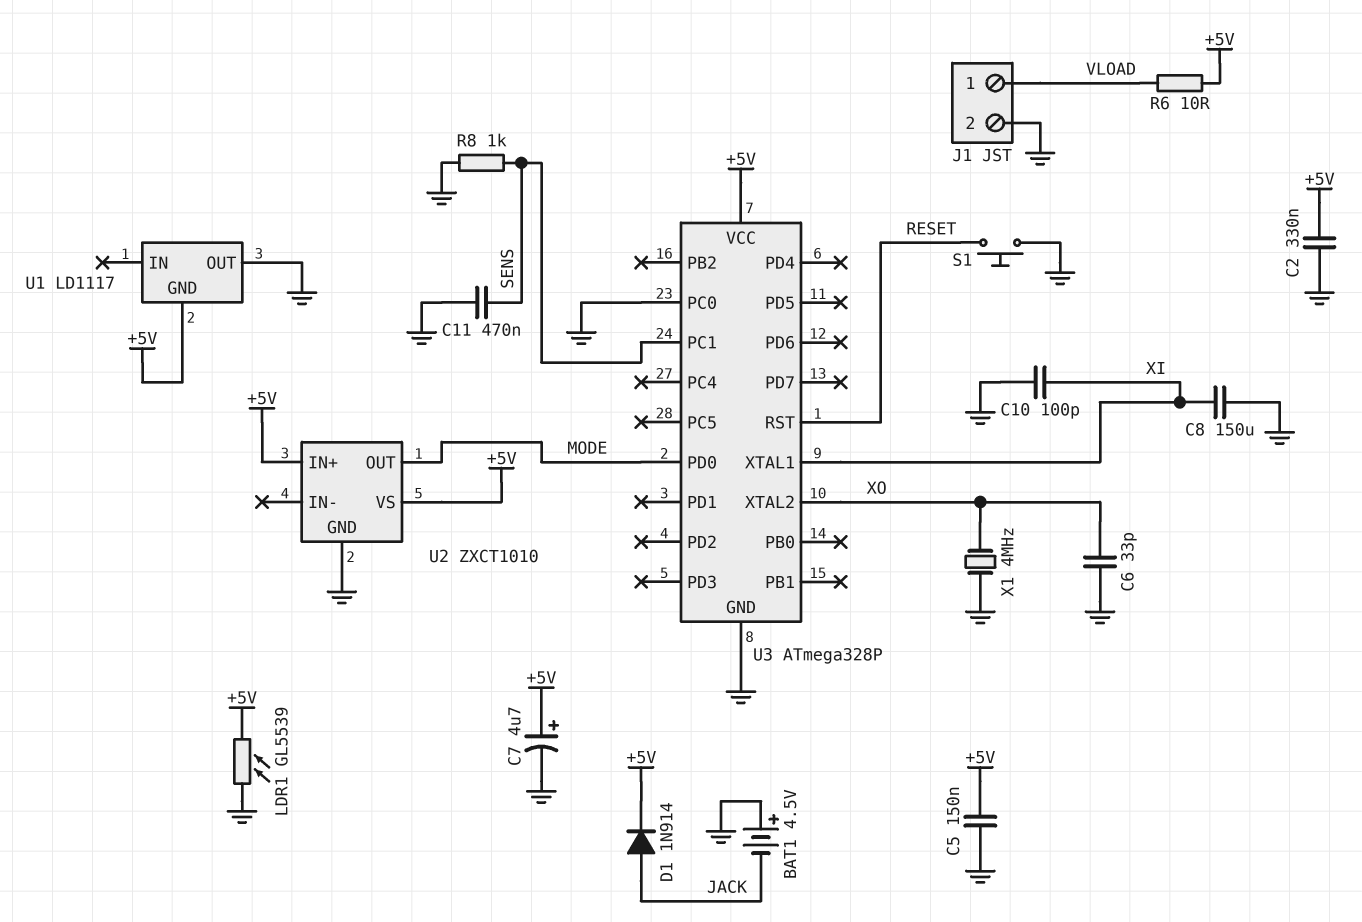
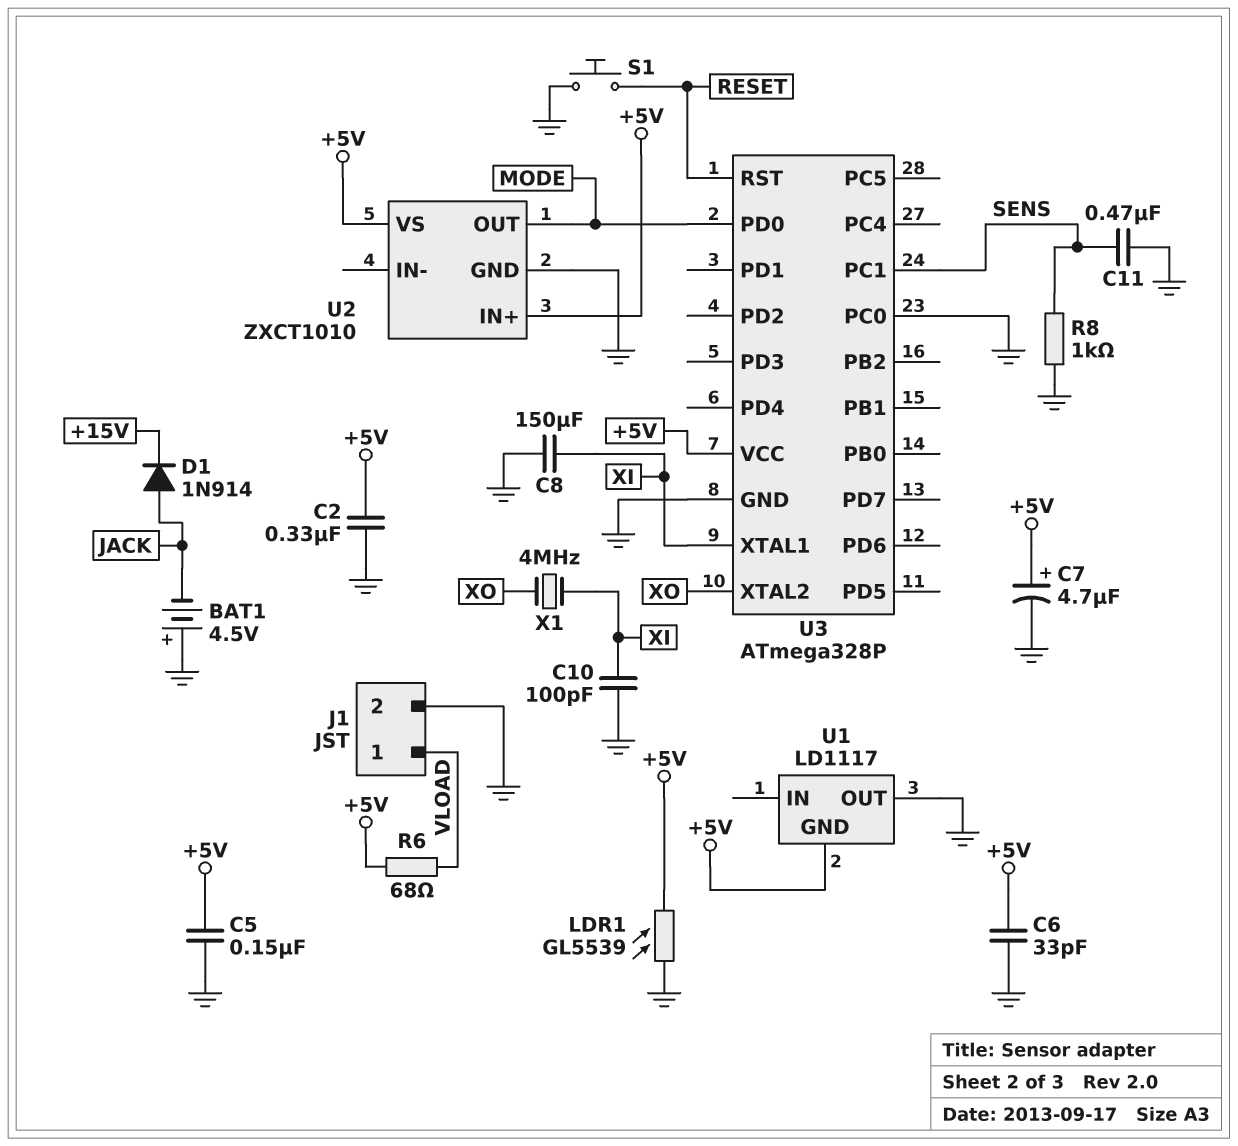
C6: 33pF (GND, XO) -> 33pF (+5V, GND)
D1: diode 1N914 (A JACK, K +5V) -> diode 1N914 (A JACK, K +15V)
R6: 10 (+5V, VLOAD) -> 68 (+5V, VLOAD)
X1: 4MHz (GND, XO) -> 4MHz (XI, XO)

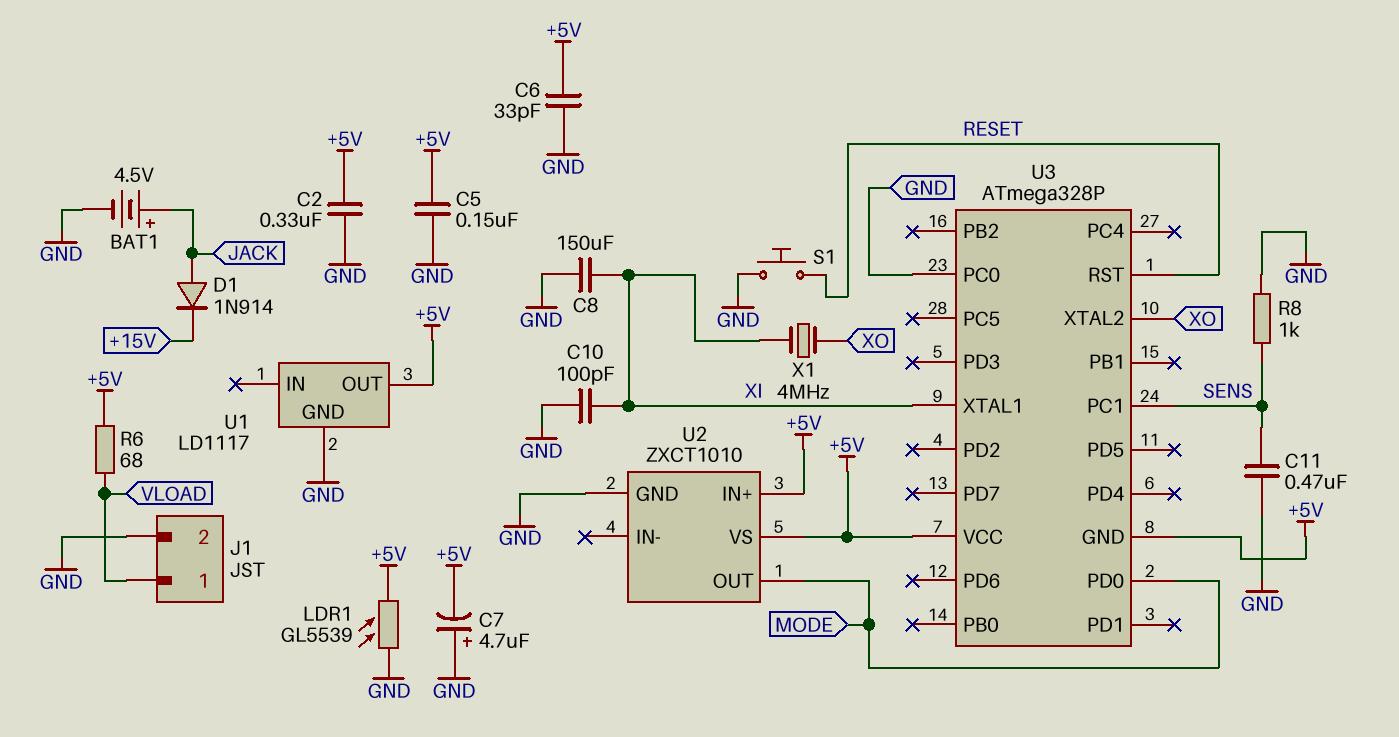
BAT1: 4.5V (plus GND, minus JACK) -> 4.5V (plus JACK, minus GND)
C7: 4.7uF (plus +5V, minus GND) -> 4.7uF (plus GND, minus +5V)
U1 pin GND: +5V -> GND
U1 pin OUT: GND -> +5V
U3 pin GND: GND -> +5V

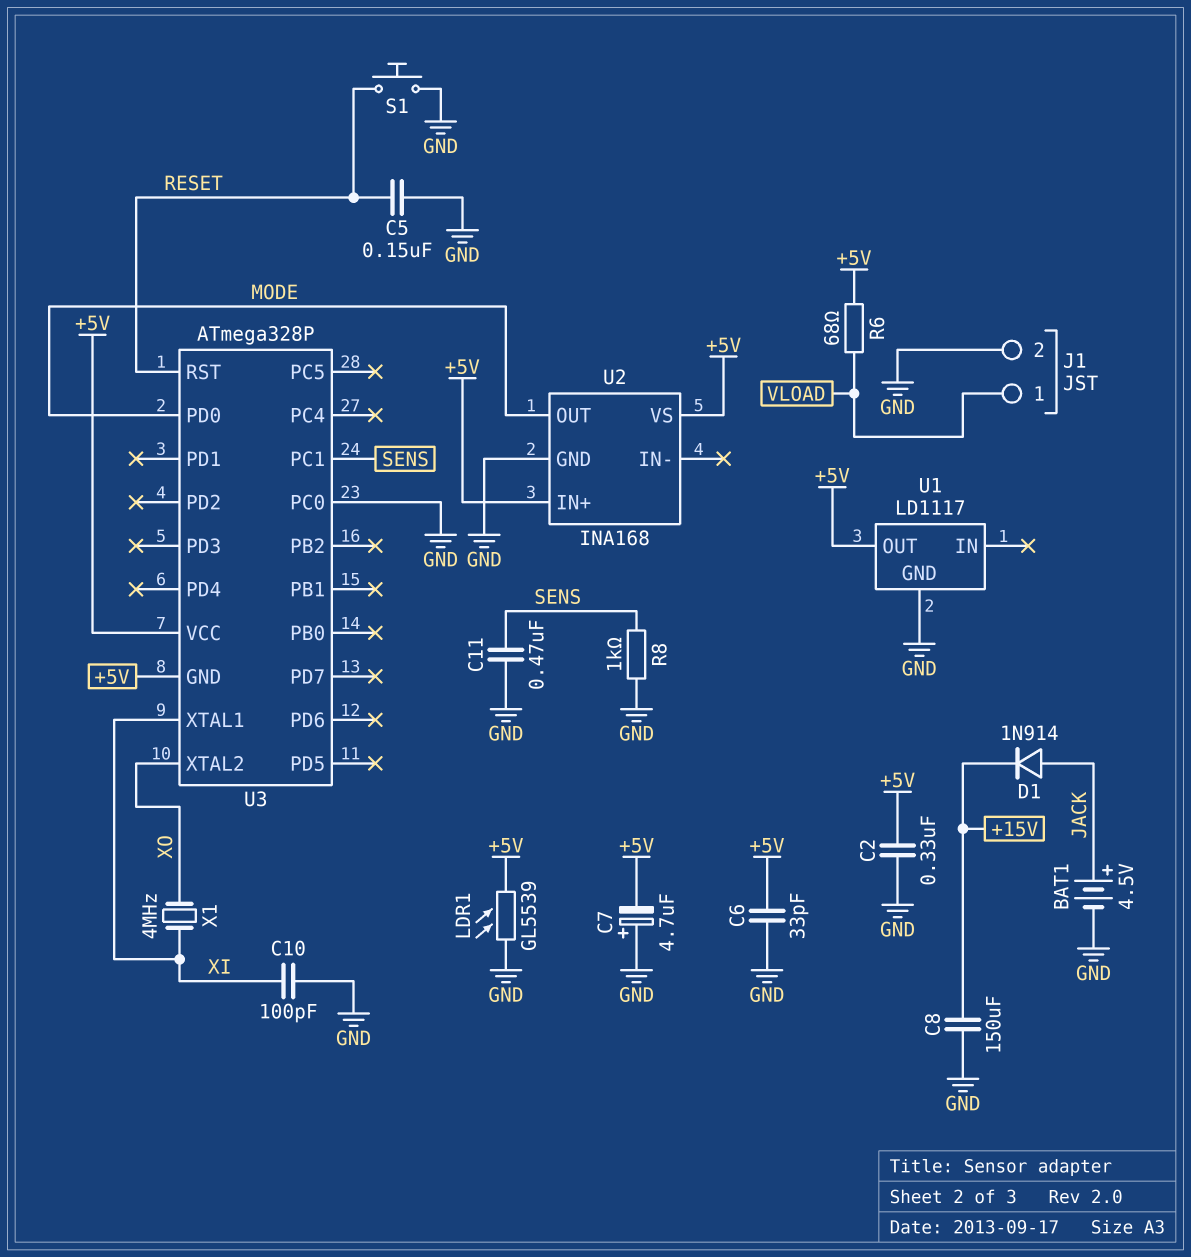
C5: 150nF (+5V, GND) -> 150nF (GND, RESET)
C8: 150uF (GND, XI) -> 150uF (+15V, GND)
U2: ZXCT1010 -> INA168

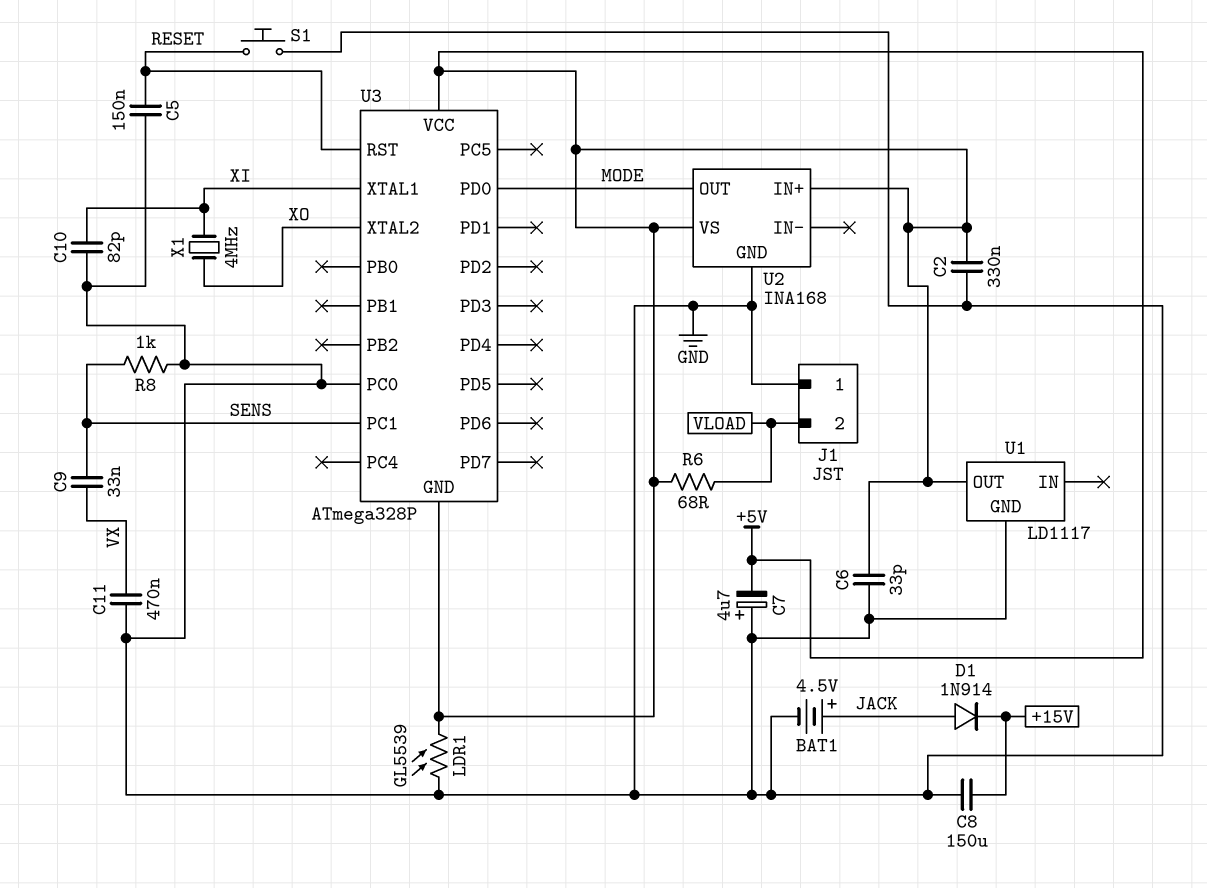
C9: none -> 33nF (SENS, VX)
C10: 100pF (GND, XI) -> 82pF (GND, XI)
C11: 470nF (GND, SENS) -> 470nF (GND, VX)
J1 pin 1: VLOAD -> GND
J1 pin 2: GND -> VLOAD

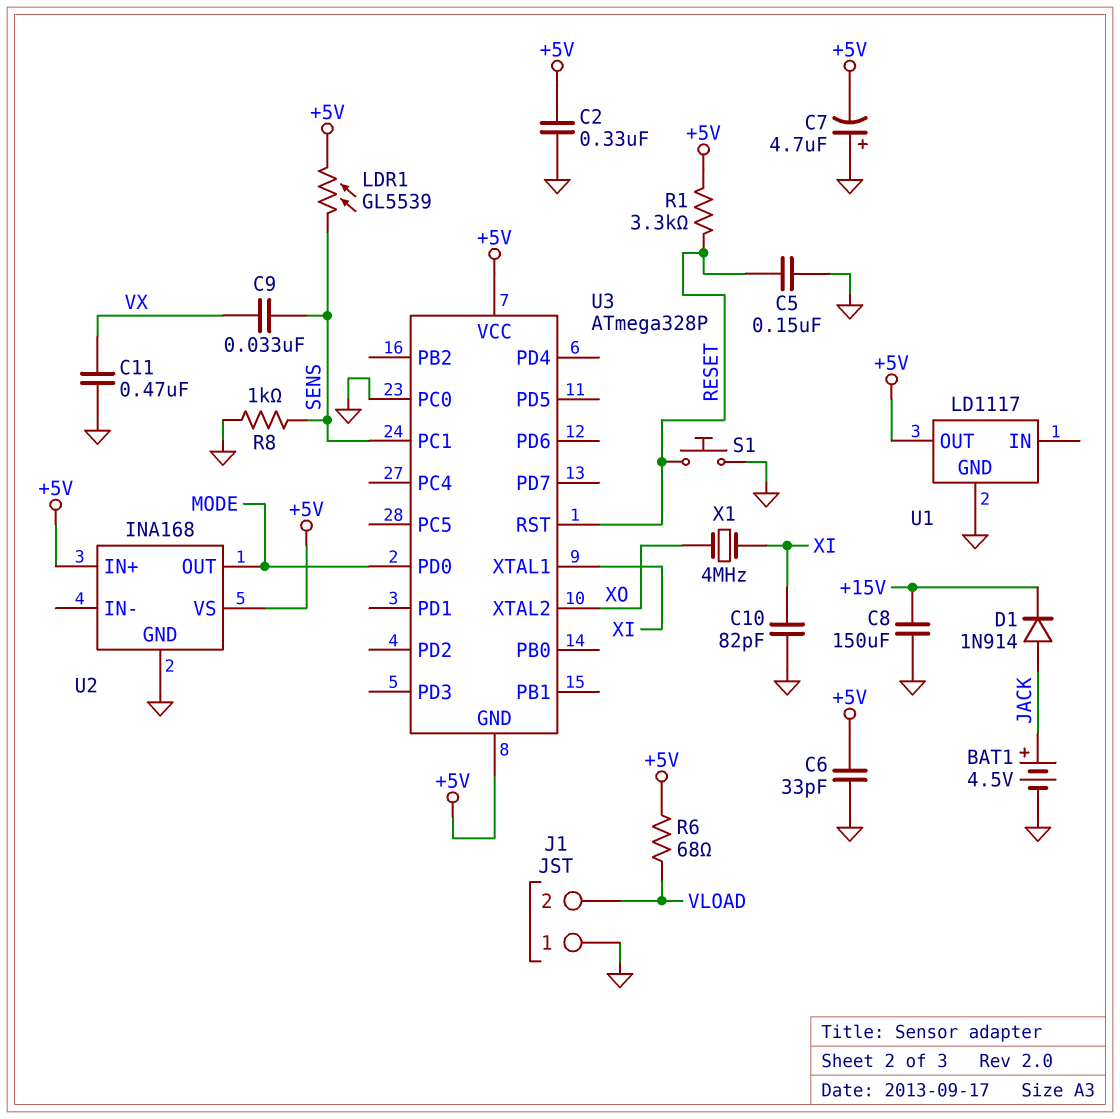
LDR1: GL5539 (+5V, GND) -> GL5539 (+5V, SENS)
R1: none -> 3.3k (+5V, RESET)

